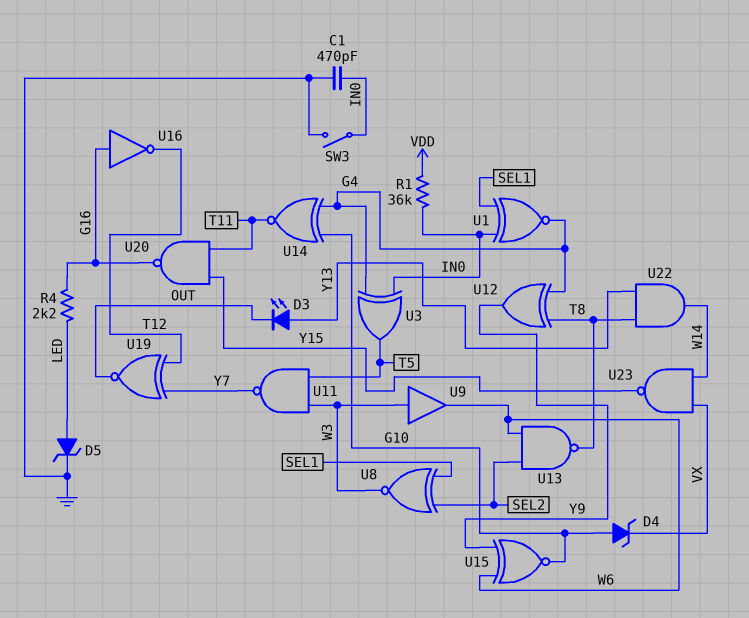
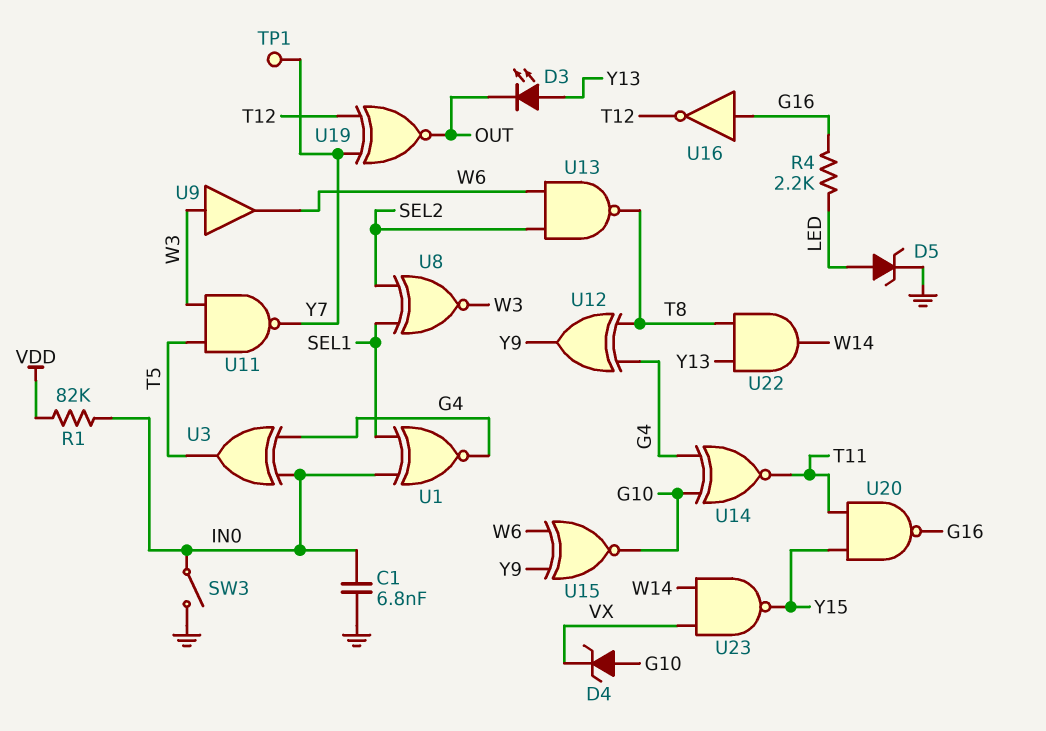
C1: 470pF (GND, IN0) -> 6.8nF (GND, IN0)
R1: 36k (IN0, VDD) -> 82k (IN0, VDD)
TP1: none -> test point (Y7)

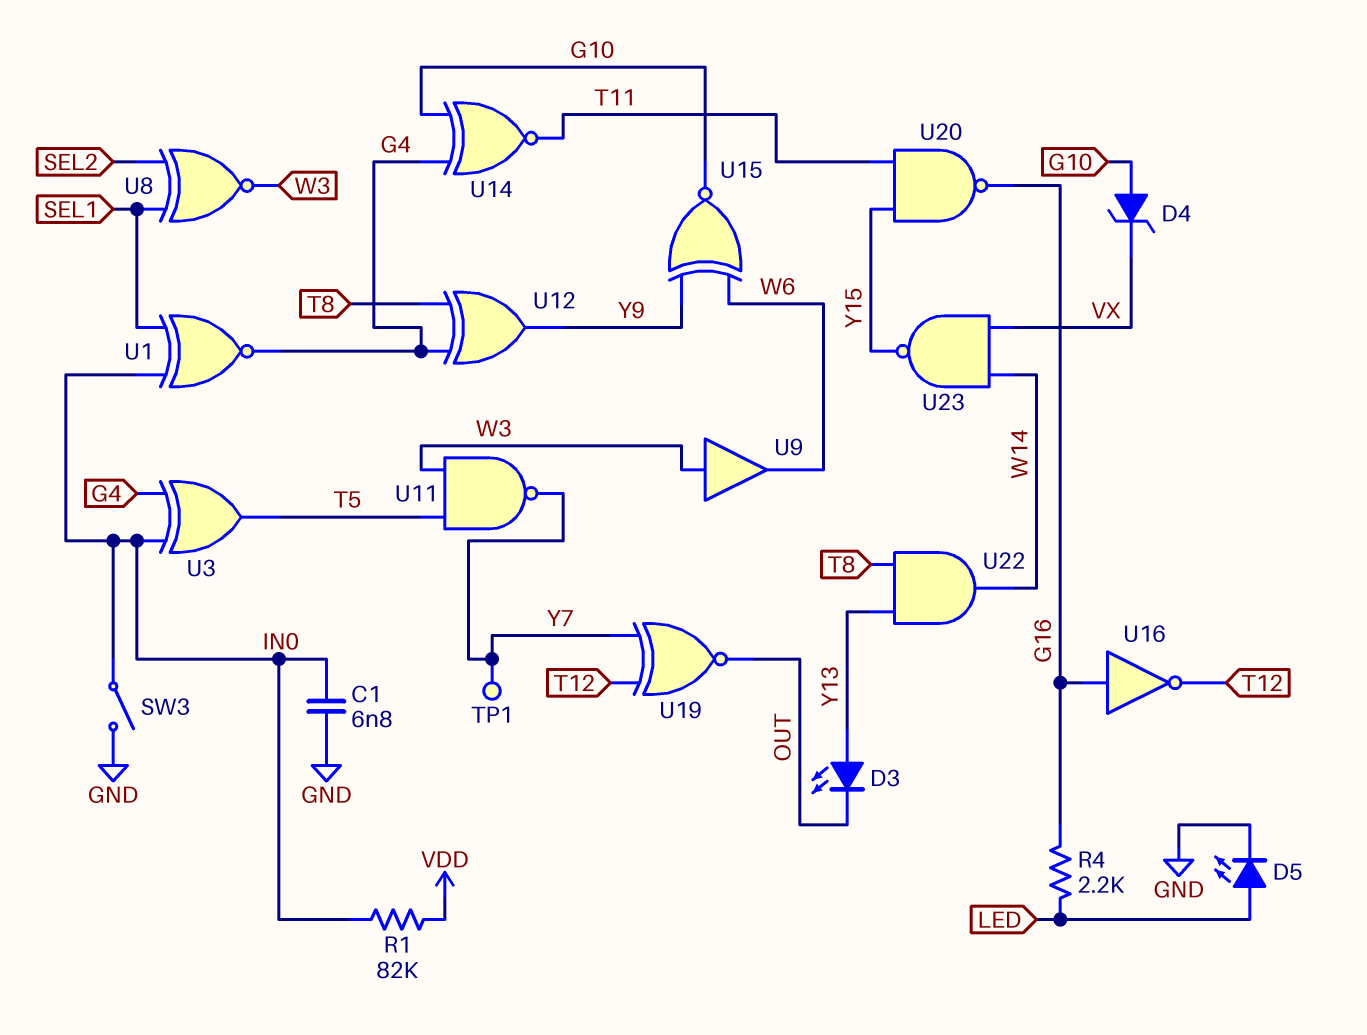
D5: zener (A LED, K GND) -> LED (A LED, K GND)
U13: NAND (in SEL2, in W6, out T8) -> none

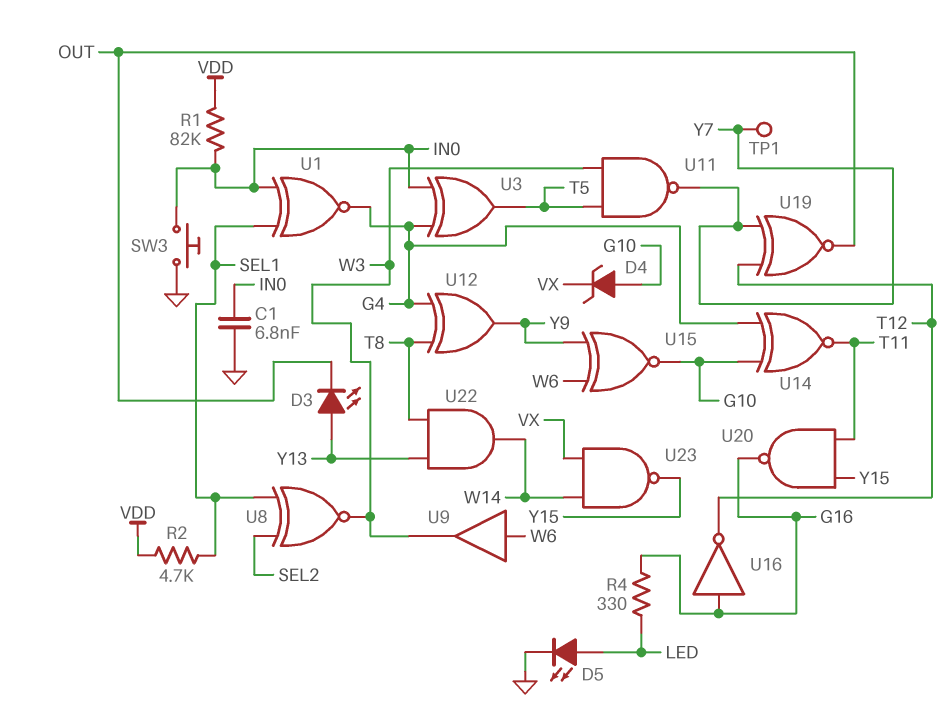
R2: none -> 4.7k (SEL1, VDD)
R4: 2.2k (G16, LED) -> 330 (G16, LED)
SW3: switch (GND, IN0) -> button (GND, IN0)
U9: buffer (in W3, out W6) -> buffer (in W6, out W3)

